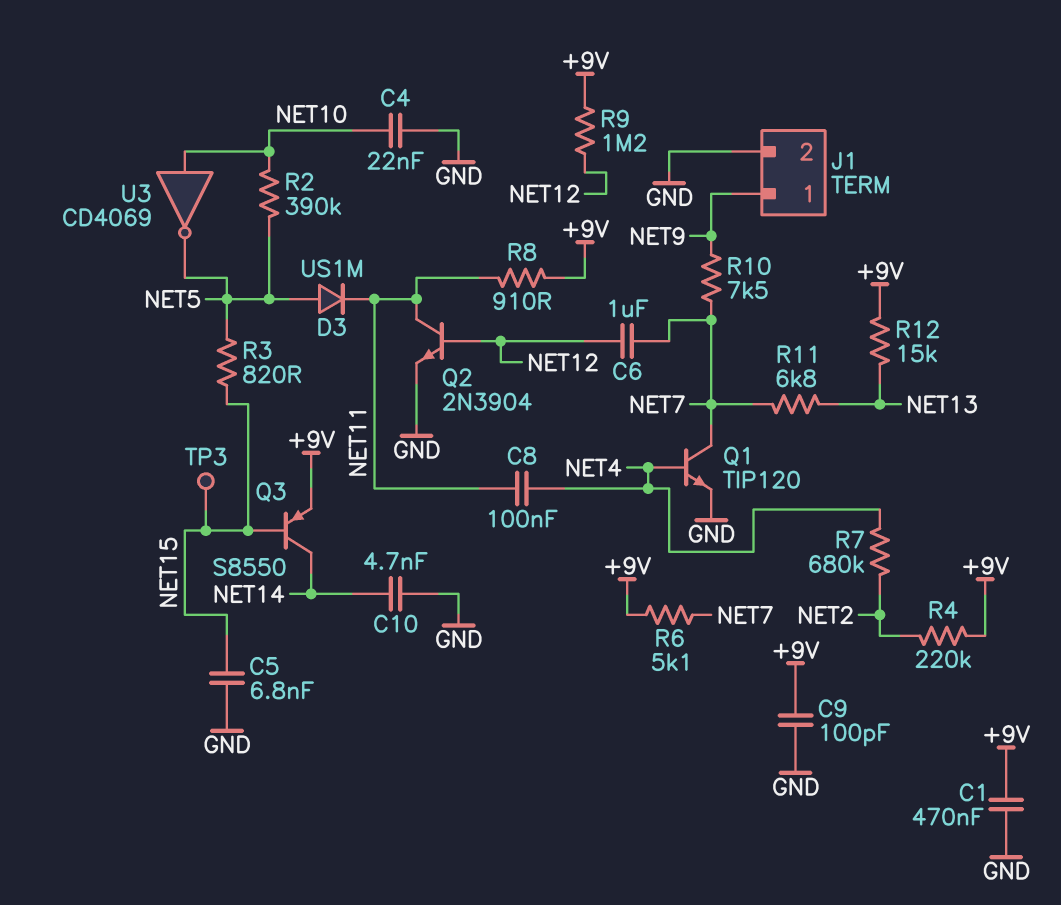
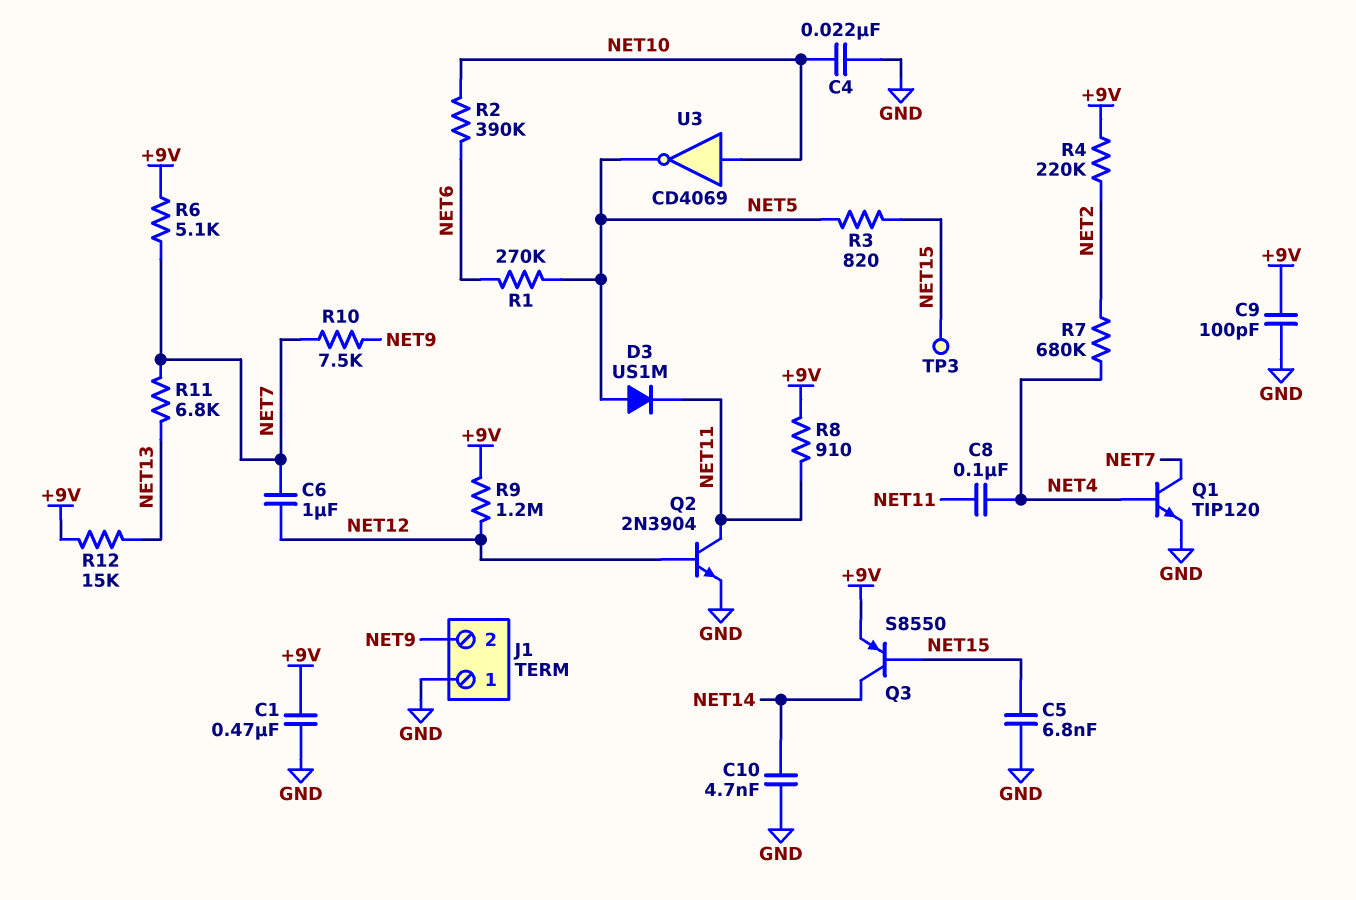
J1 pin 1: NET9 -> GND
J1 pin 2: GND -> NET9
R1: none -> 270k (NET5, NET6)
R2: 390k (NET5, NET10) -> 390k (NET6, NET10)

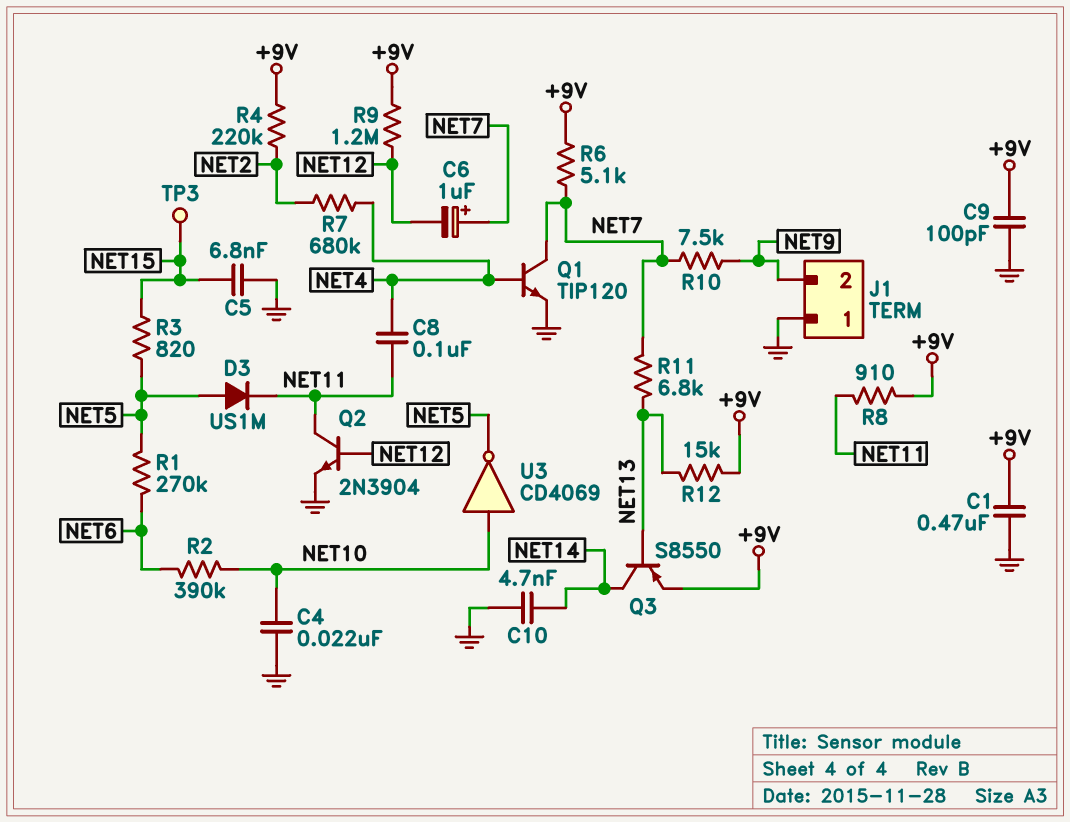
C6: 1uF (NET7, NET12) -> 1uF (plus NET7, minus NET12)
Q3: PNP S8550 (B NET15, C NET14, E +9V) -> PNP S8550 (B NET13, C NET14, E +9V)

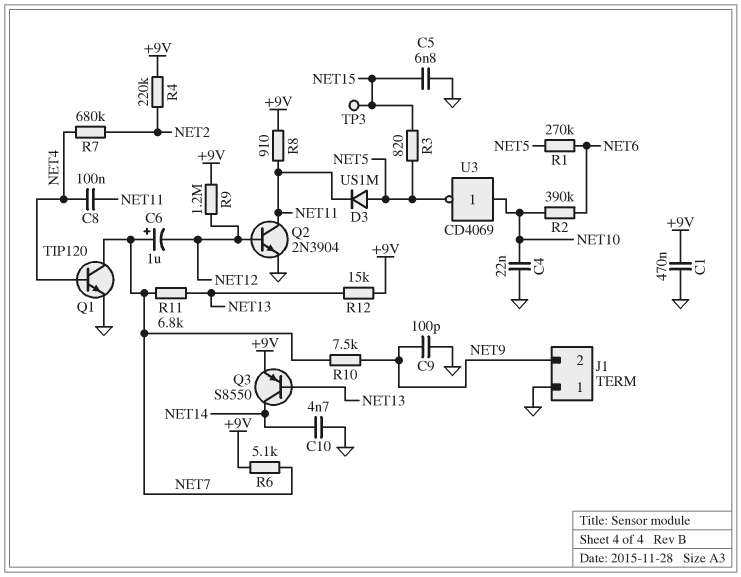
C9: 100pF (+9V, GND) -> 100pF (GND, NET9)

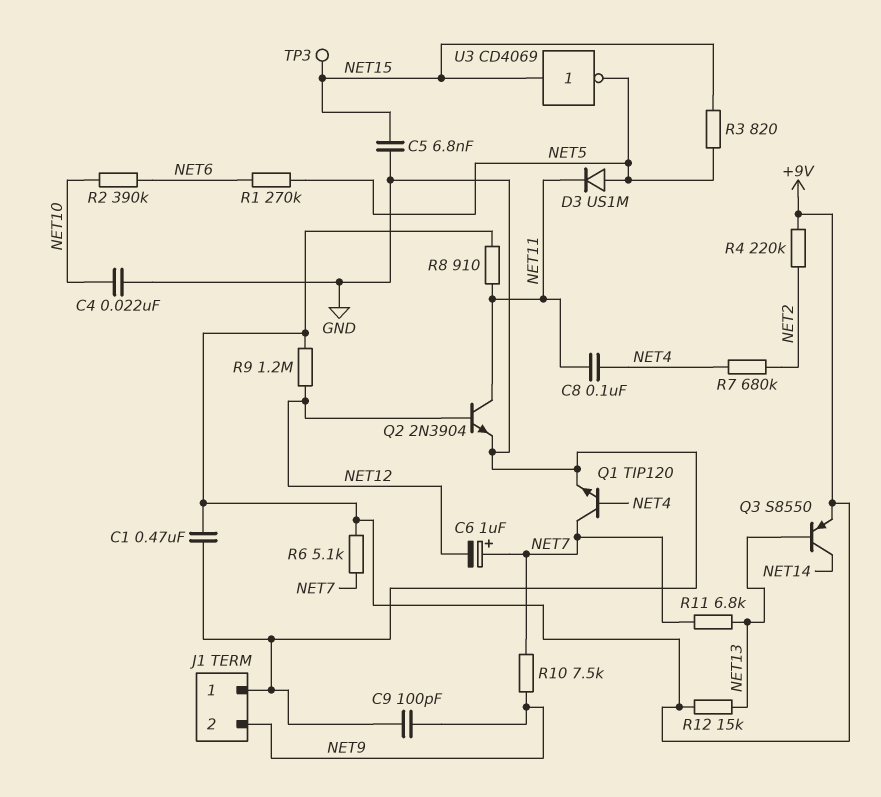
C10: 4.7nF (GND, NET14) -> none
U3: NOT CD4069 (in NET10, out NET5) -> NOT CD4069 (in NET15, out NET5)

